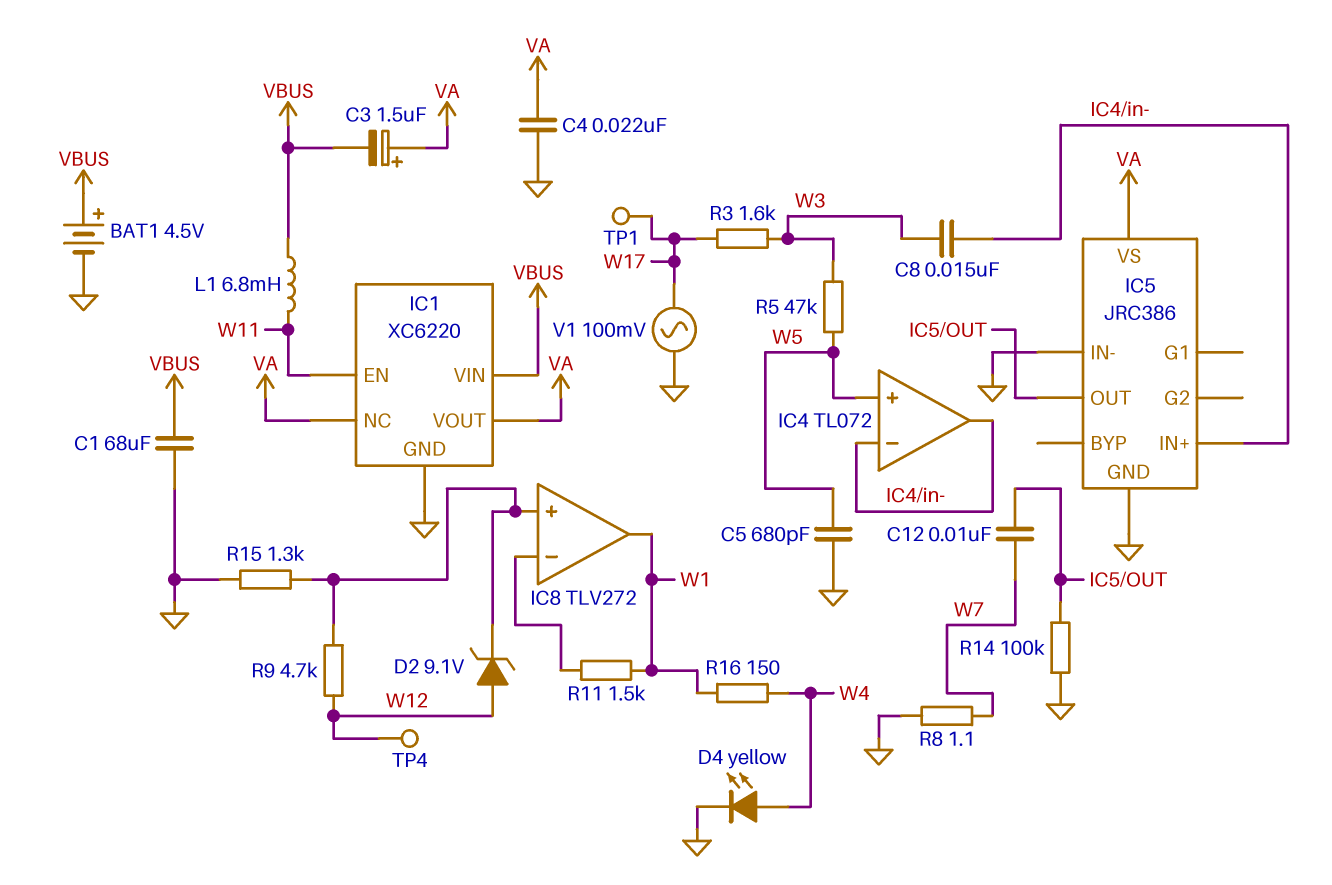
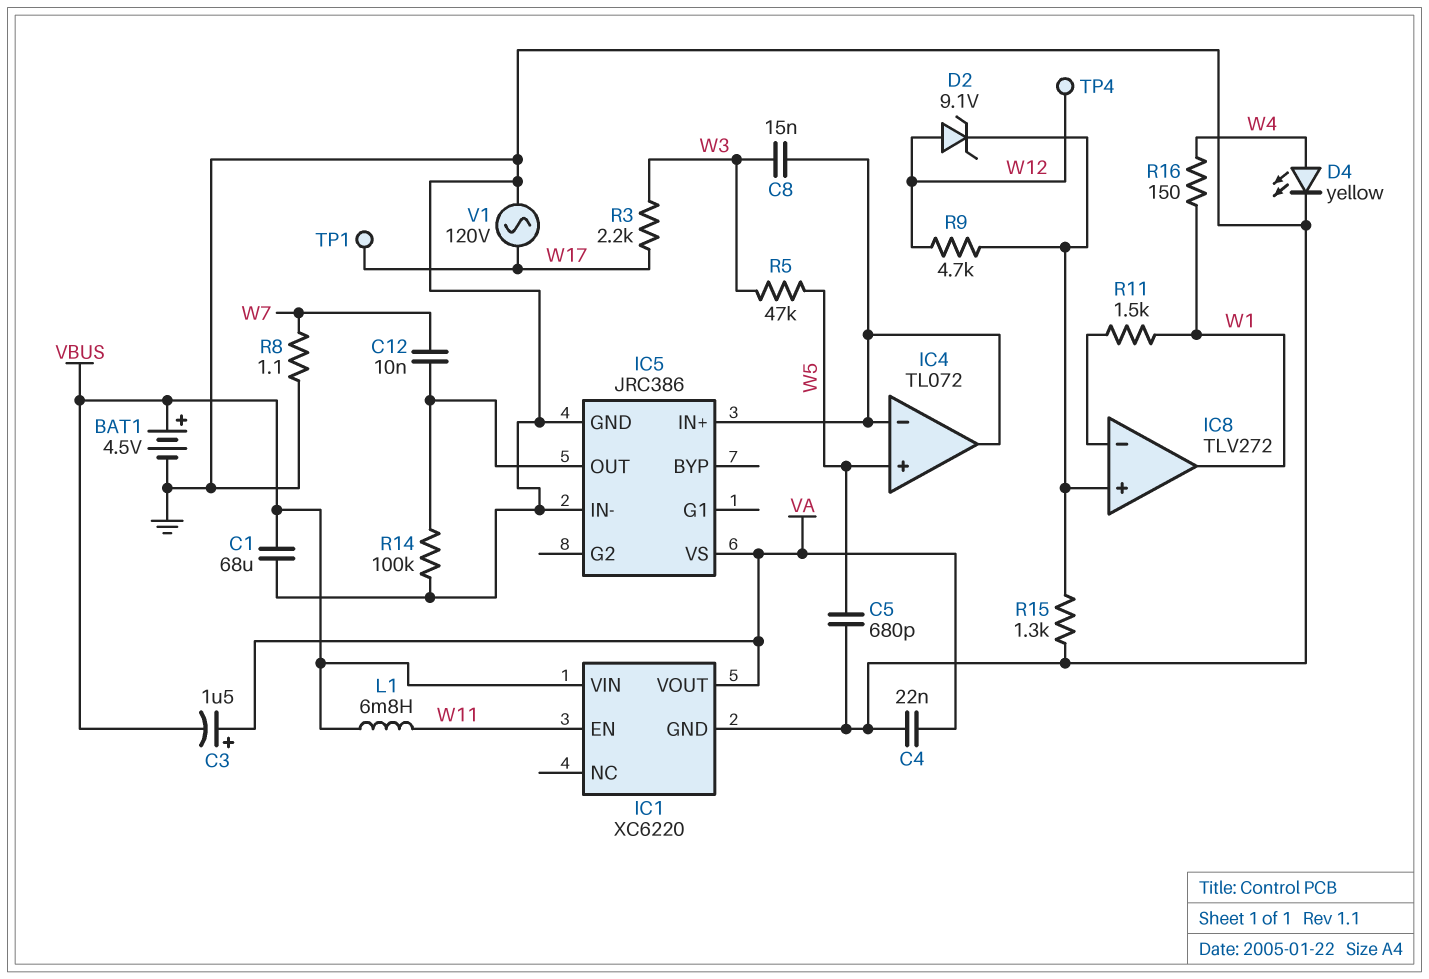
IC1 pin NC: VA -> none
R3: 1.6k (W3, W17) -> 2.2k (W3, W17)
V1: AC 100mV (GND, W17) -> AC 120V (GND, W17)

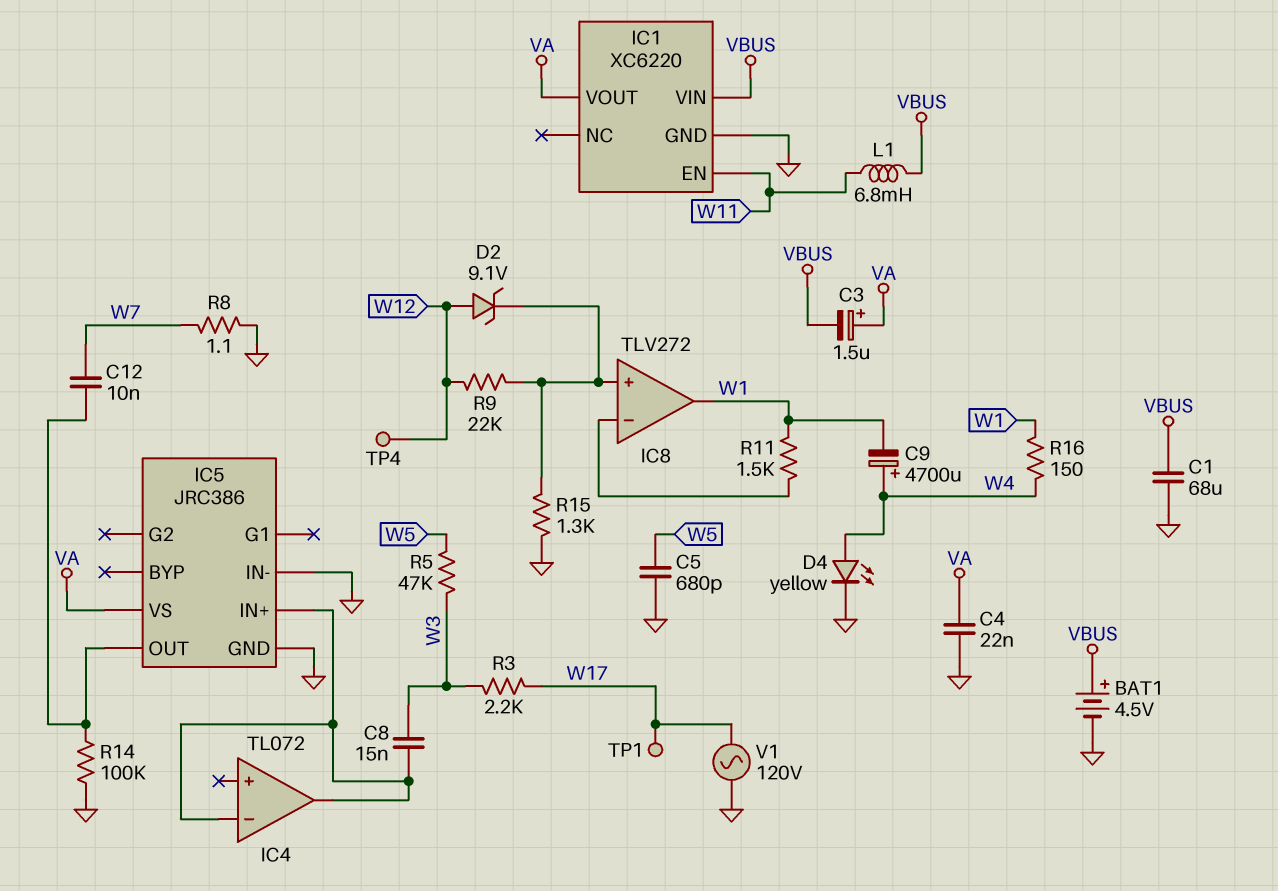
C9: none -> 4700uF (plus W4, minus W1)
IC4 pin in+: W5 -> none
R9: 4.7k (IC8/in+, W12) -> 22k (IC8/in+, W12)

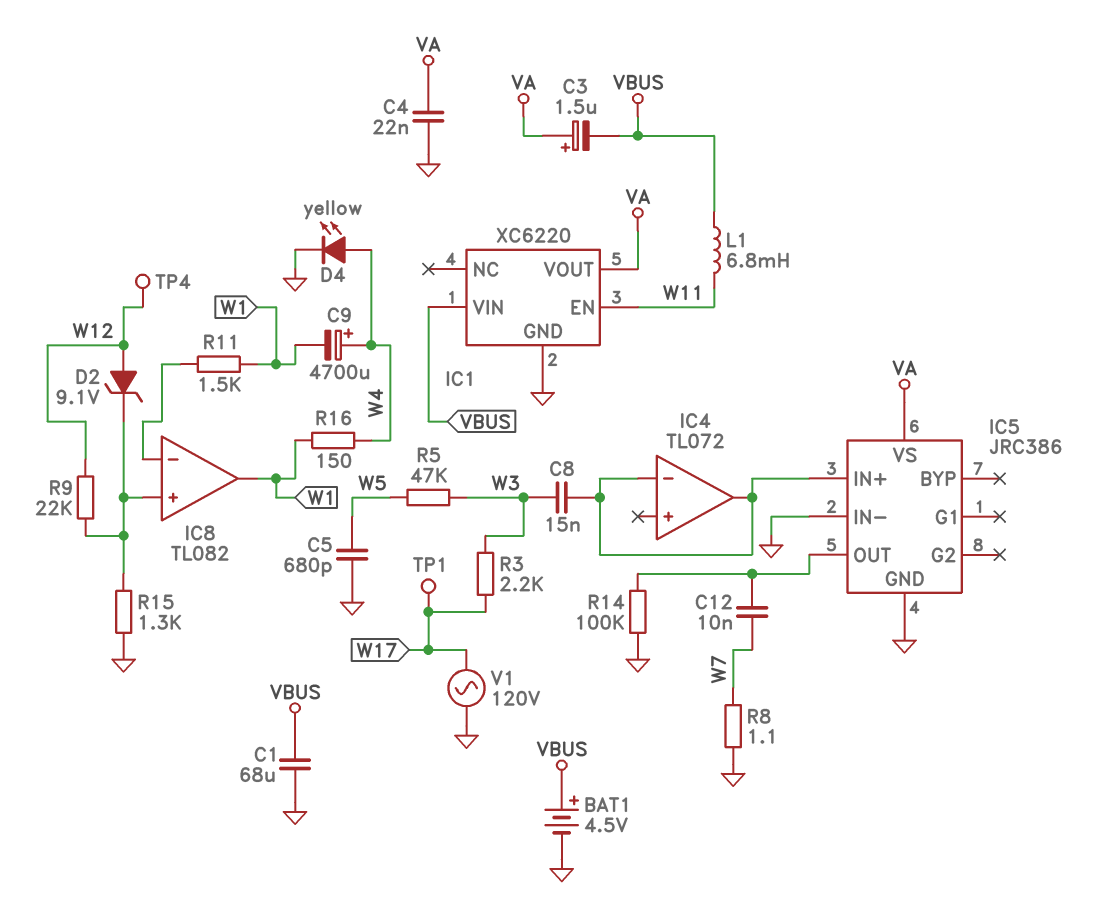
IC8: TLV272 -> TL082

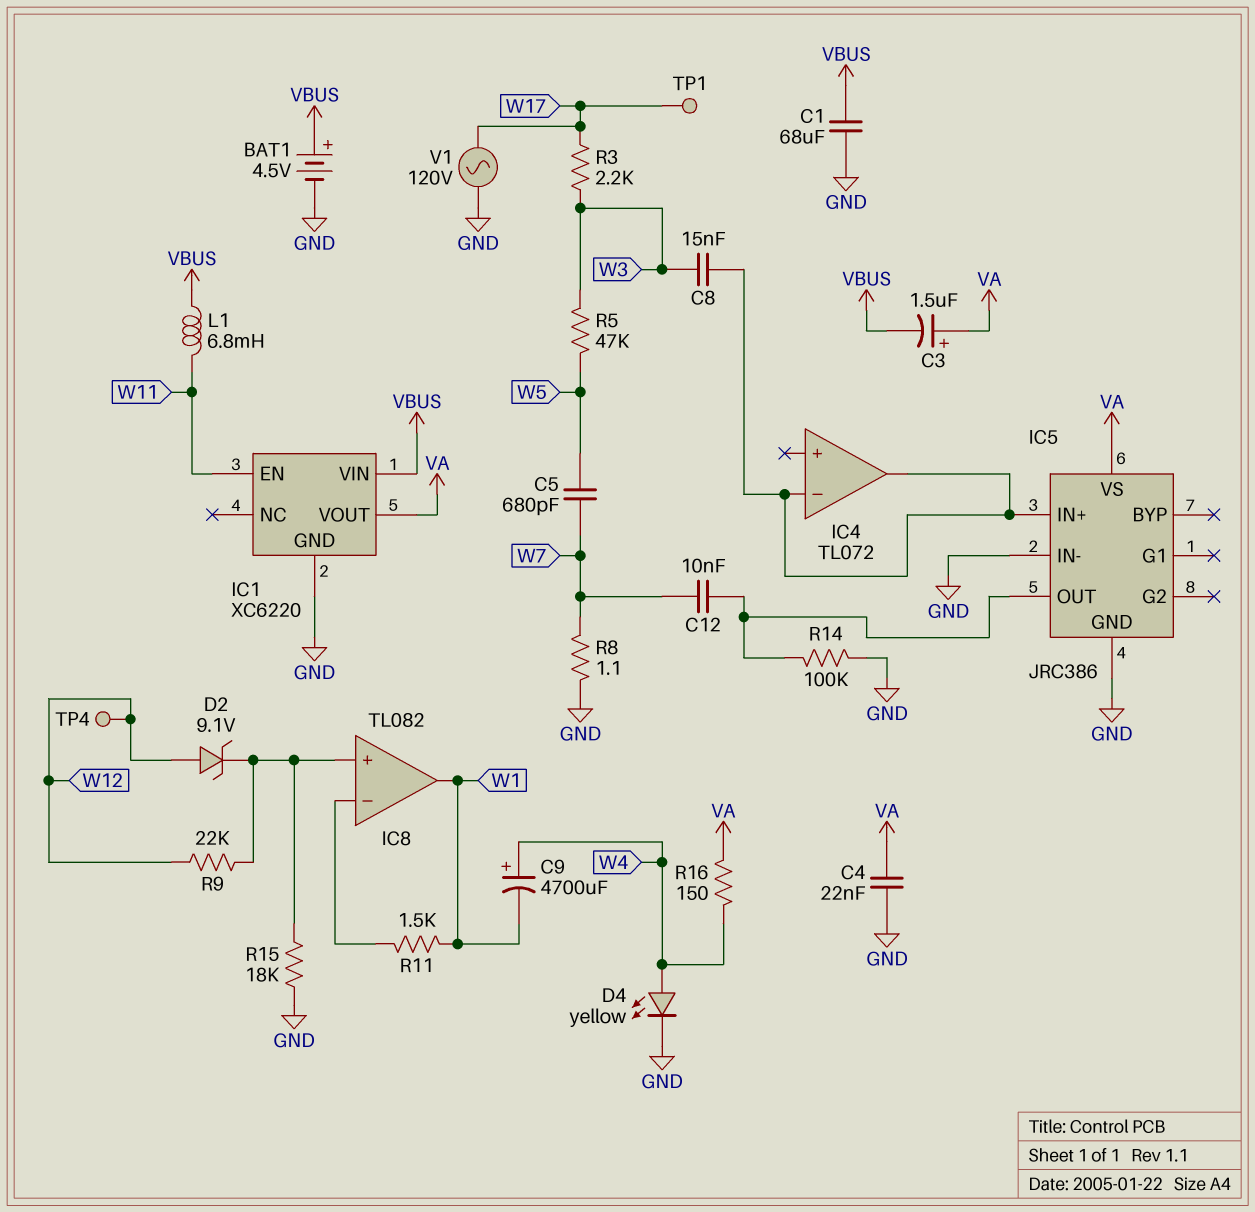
C5: 680pF (GND, W5) -> 680pF (W5, W7)
R15: 1.3k (GND, IC8/in+) -> 18k (GND, IC8/in+)
R16: 150 (W1, W4) -> 150 (VA, W4)

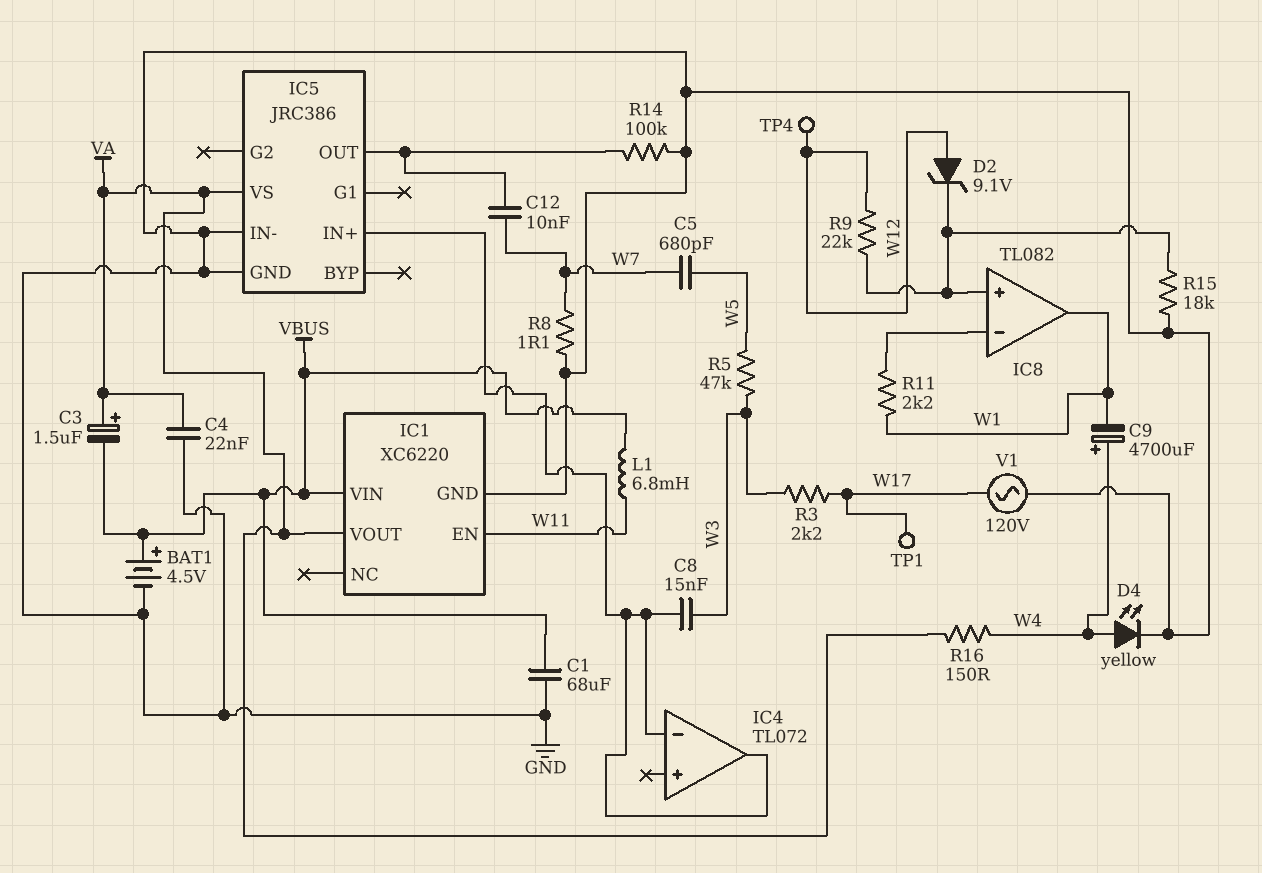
R11: 1.5k (IC8/in-, W1) -> 2.2k (IC8/in-, W1)

